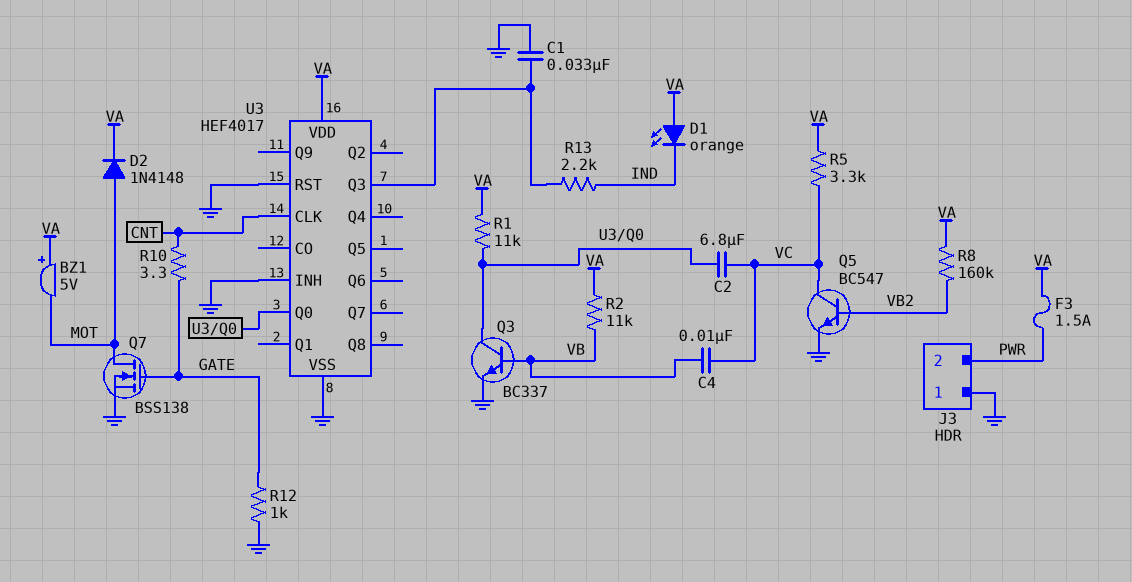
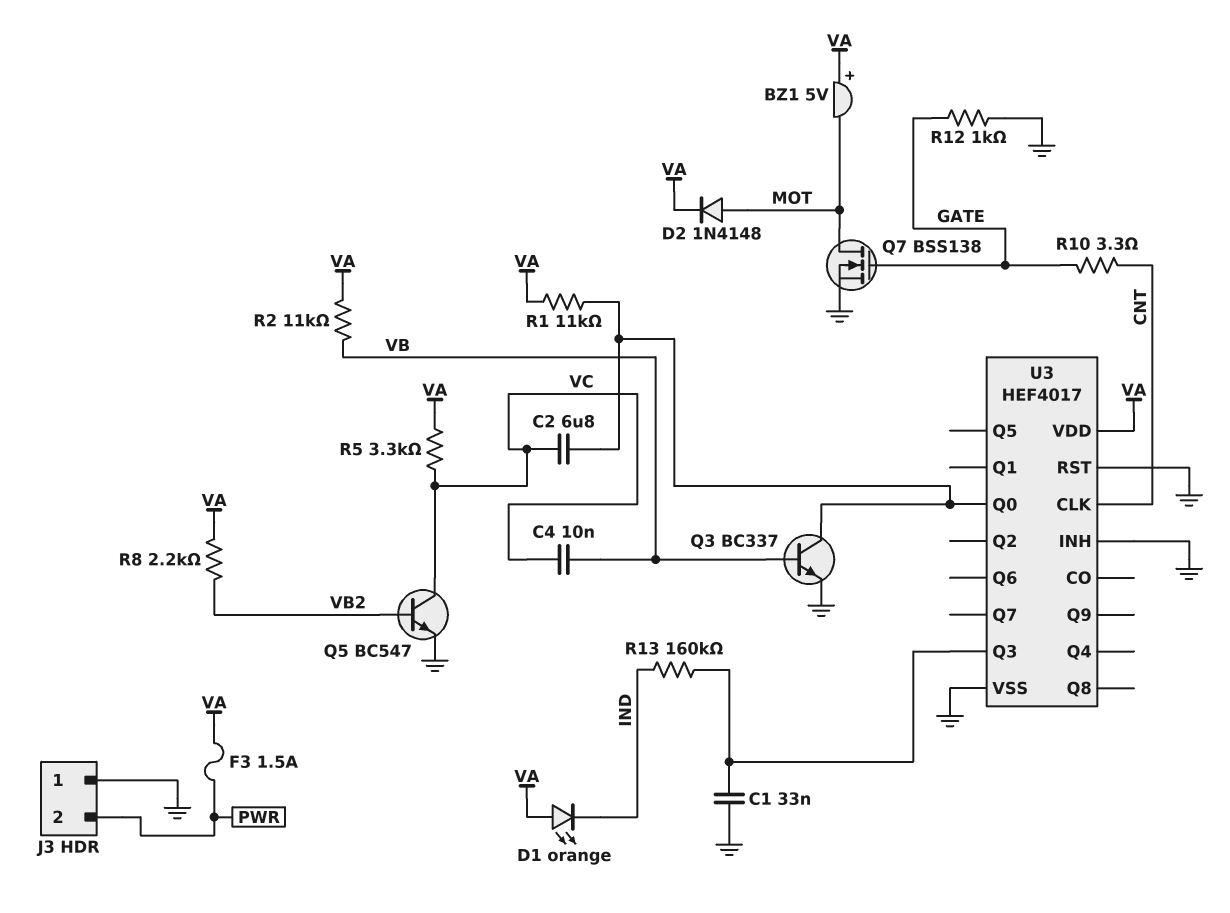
R8: 160k (VA, VB2) -> 2.2k (VA, VB2)
R13: 2.2k (IND, U3/Q3) -> 160k (IND, U3/Q3)

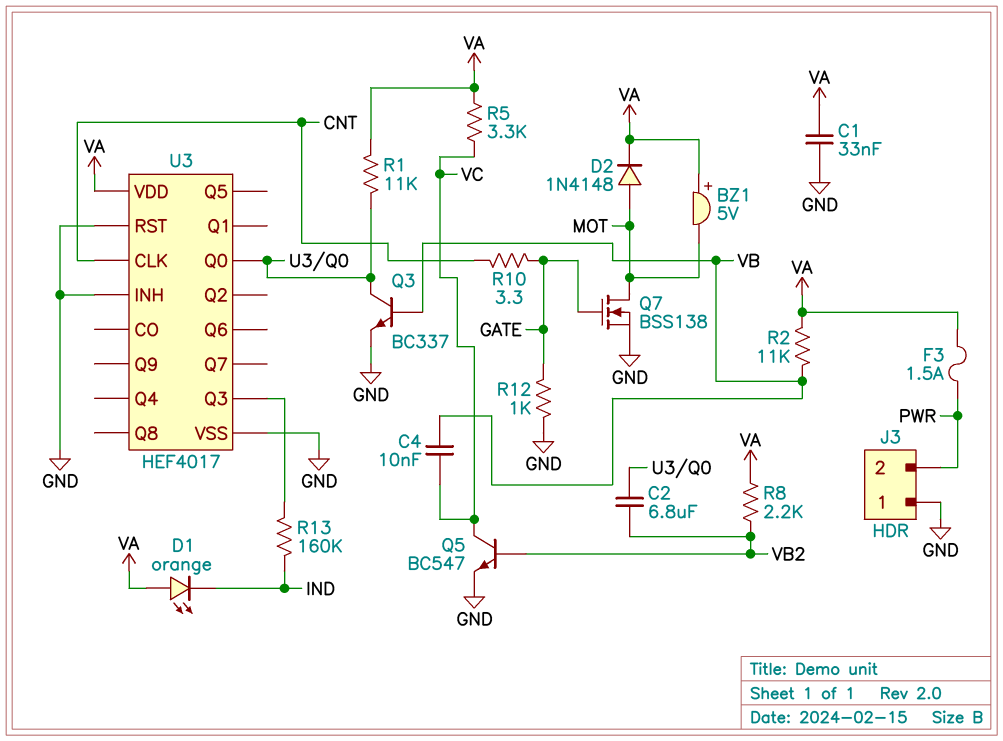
C1: 33nF (GND, U3/Q3) -> 33nF (GND, VA)
C2: 6.8uF (U3/Q0, VC) -> 6.8uF (U3/Q0, VB2)

